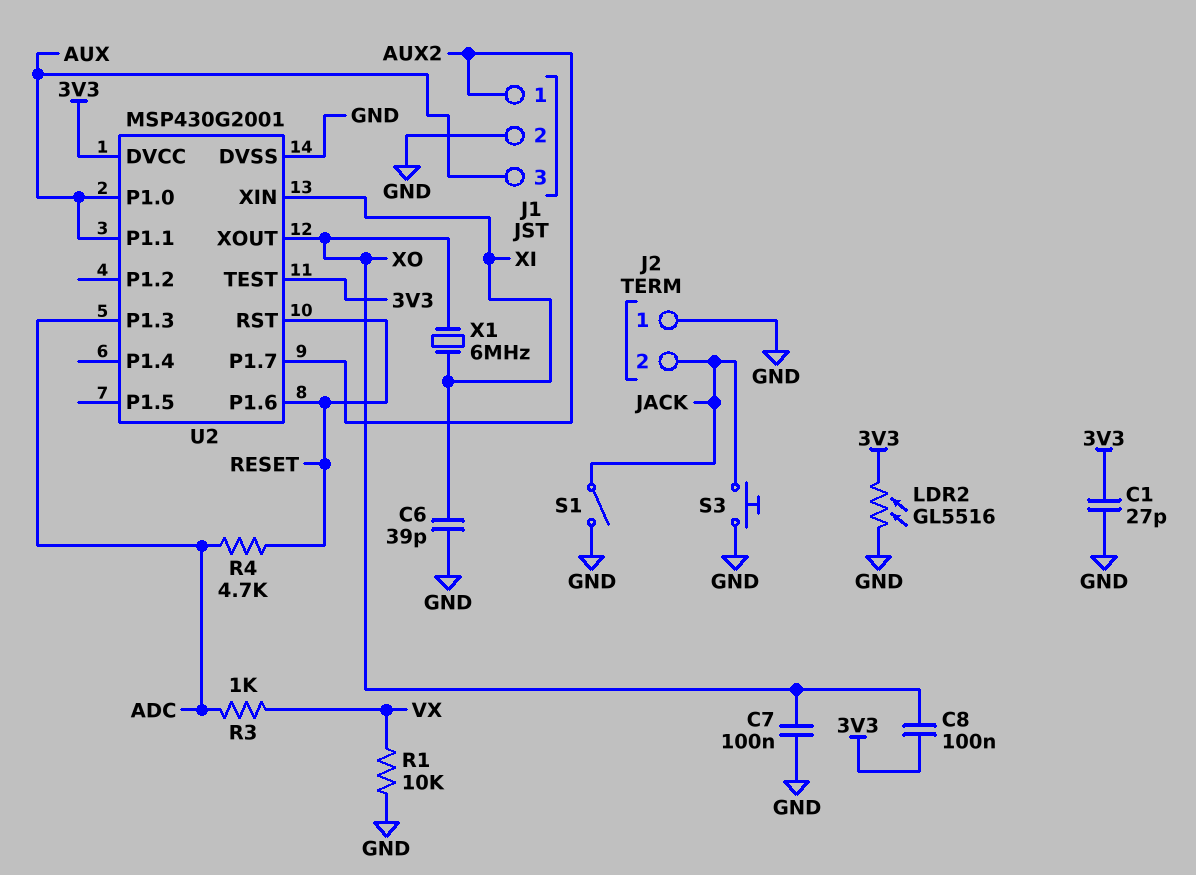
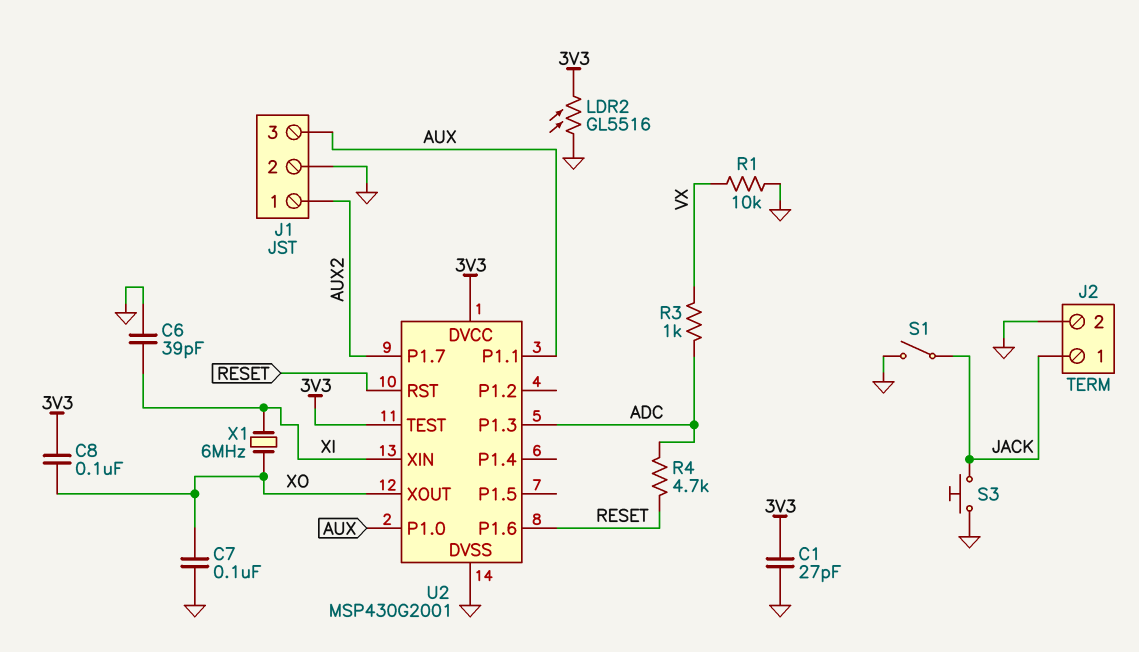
J2 pin 1: GND -> JACK
J2 pin 2: JACK -> GND

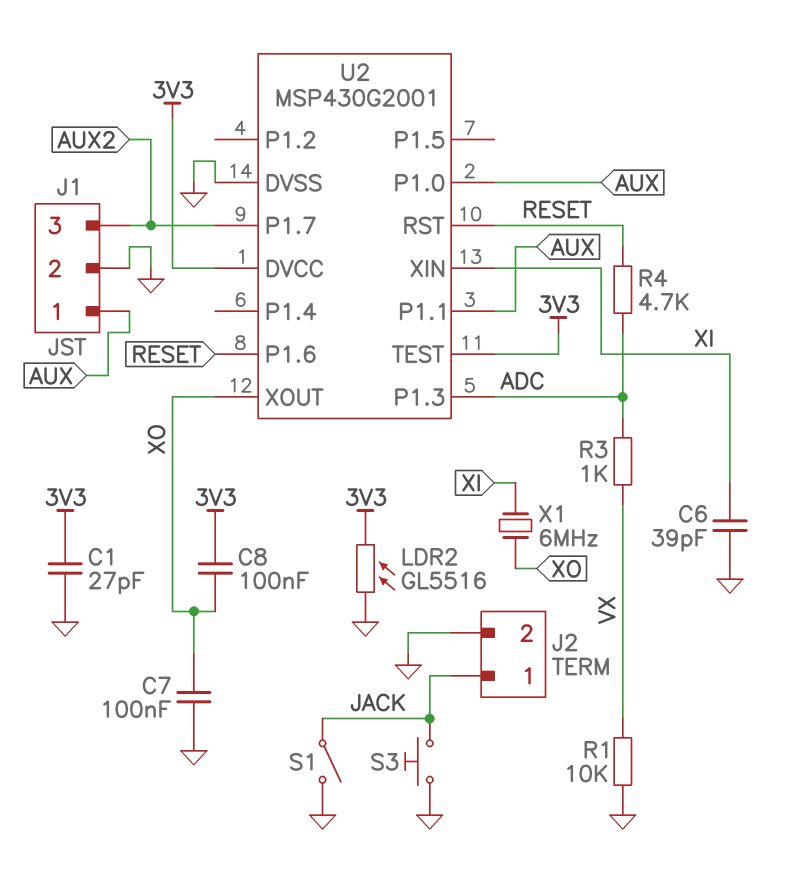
J1 pin 1: AUX2 -> AUX
J1 pin 3: AUX -> AUX2

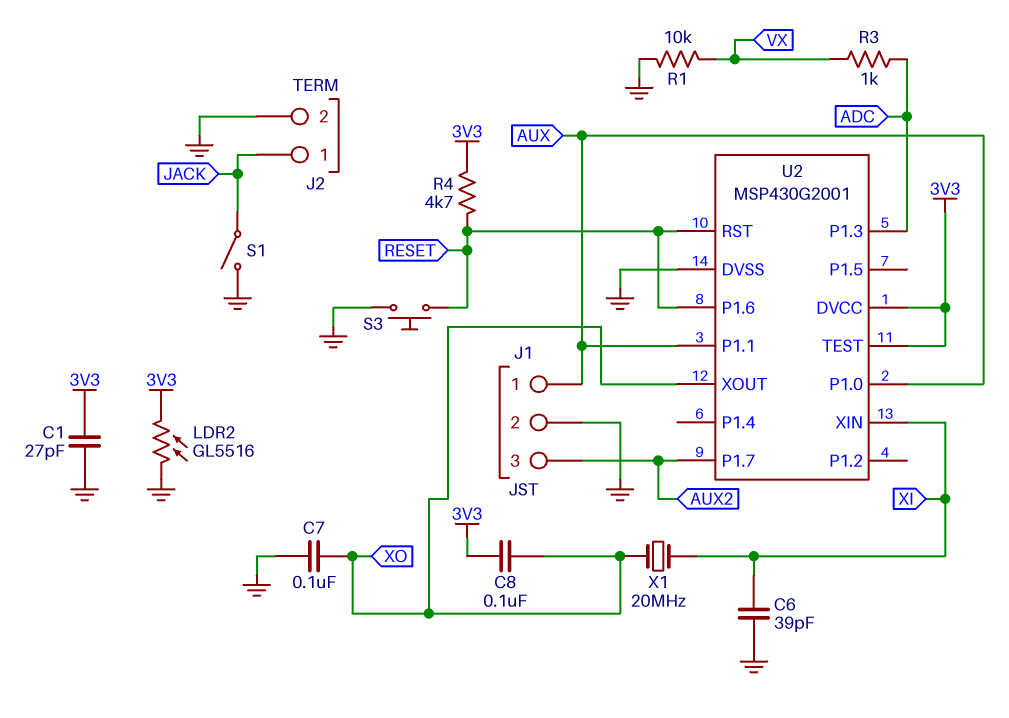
R4: 4.7k (ADC, RESET) -> 4.7k (3V3, RESET)
S3: button (GND, JACK) -> button (GND, RESET)
X1: 6MHz (XI, XO) -> 20MHz (XI, XO)

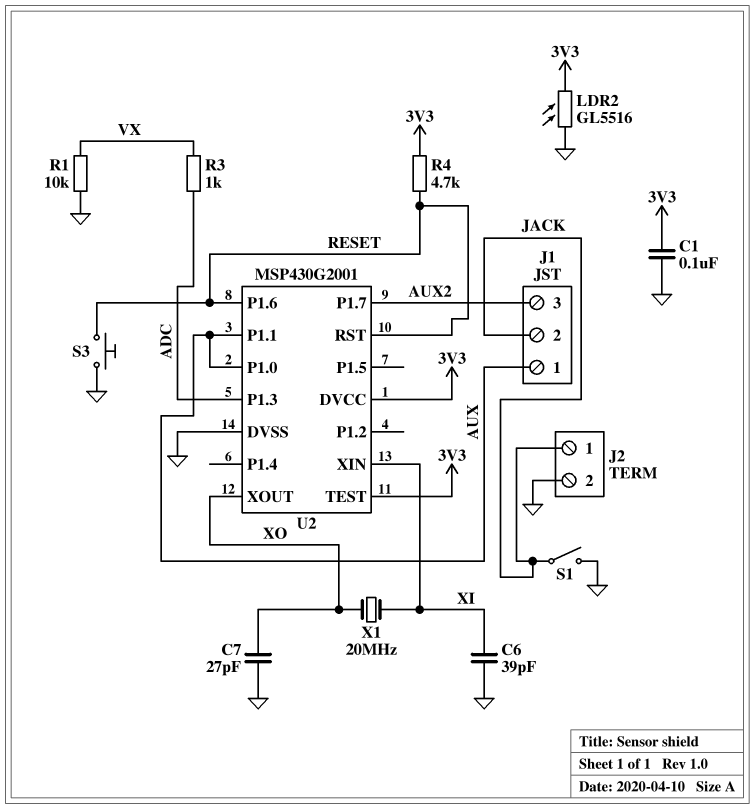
C1: 27pF (3V3, GND) -> 100nF (3V3, GND)
C7: 100nF (GND, XO) -> 27pF (GND, XO)
C8: 100nF (3V3, XO) -> none
J1 pin 2: GND -> JACK

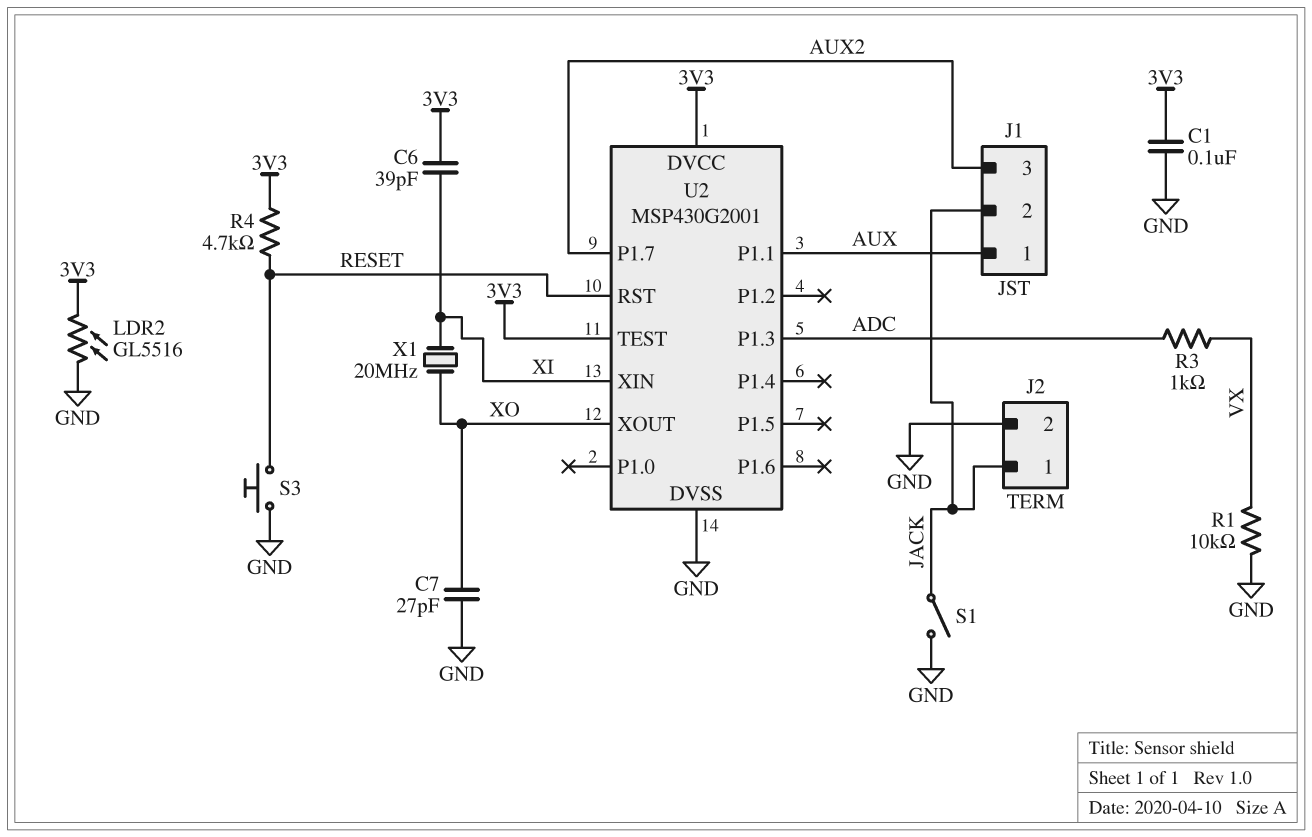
C6: 39pF (GND, XI) -> 39pF (3V3, XI)
U2 pin P1.0: AUX -> none
U2 pin P1.6: RESET -> none

